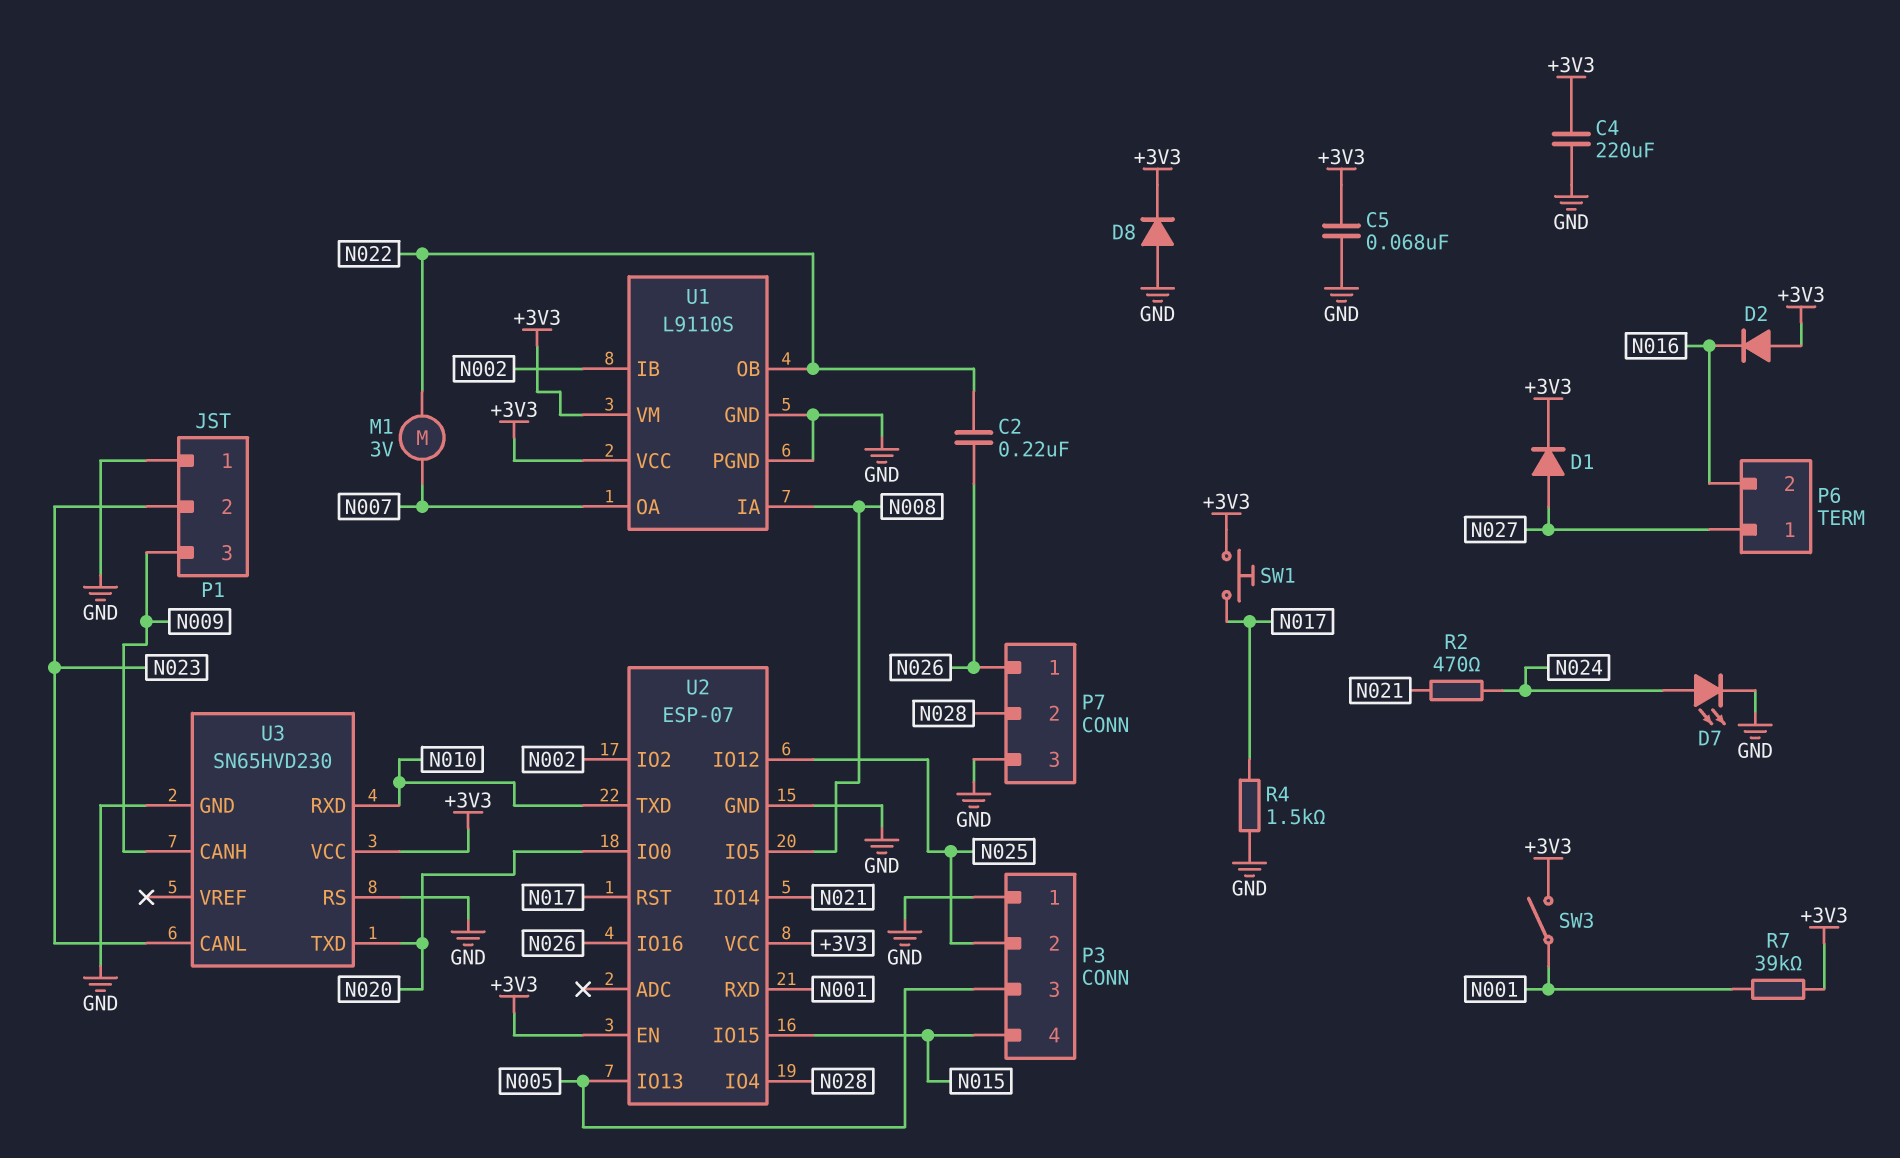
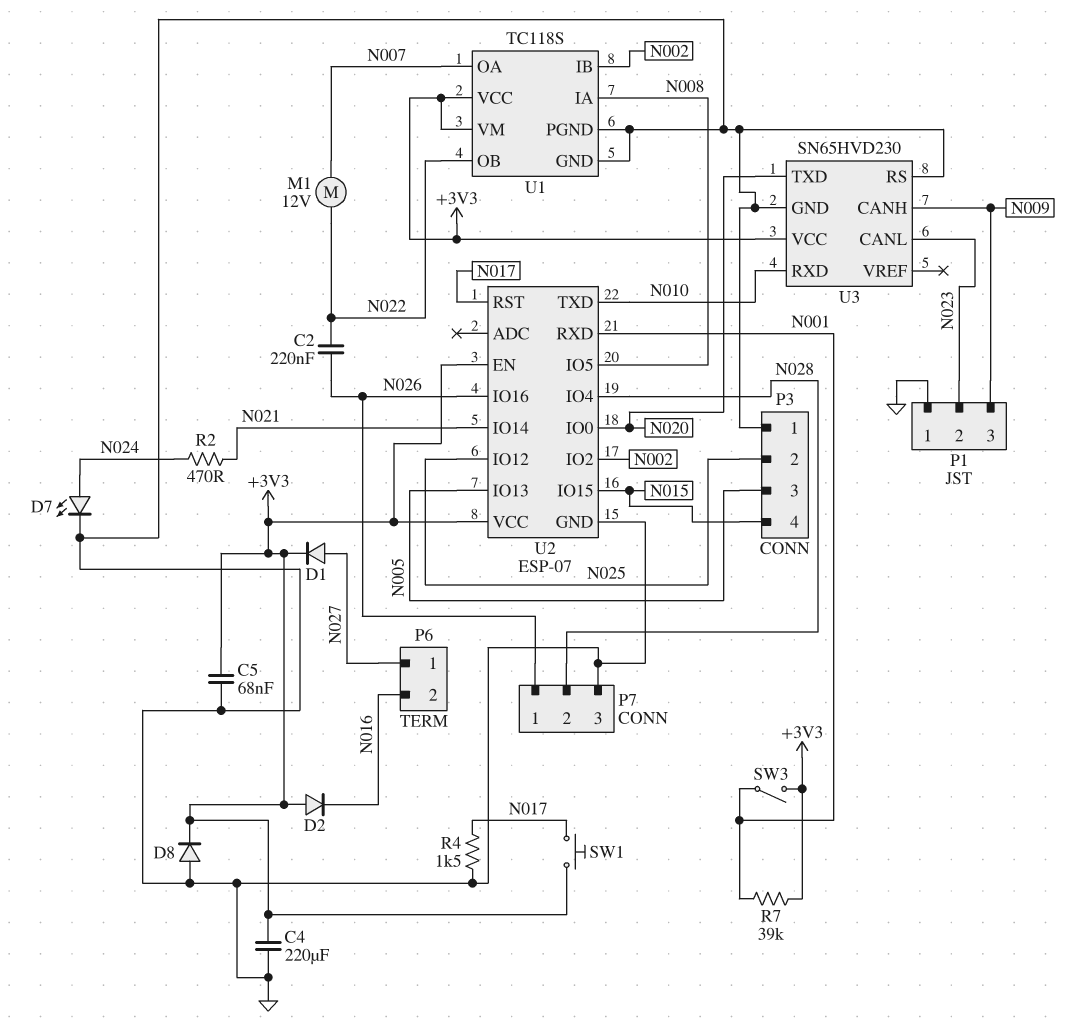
M1: motor 3V (N007, N022) -> motor 12V (N007, N022)
U1: L9110S -> TC118S

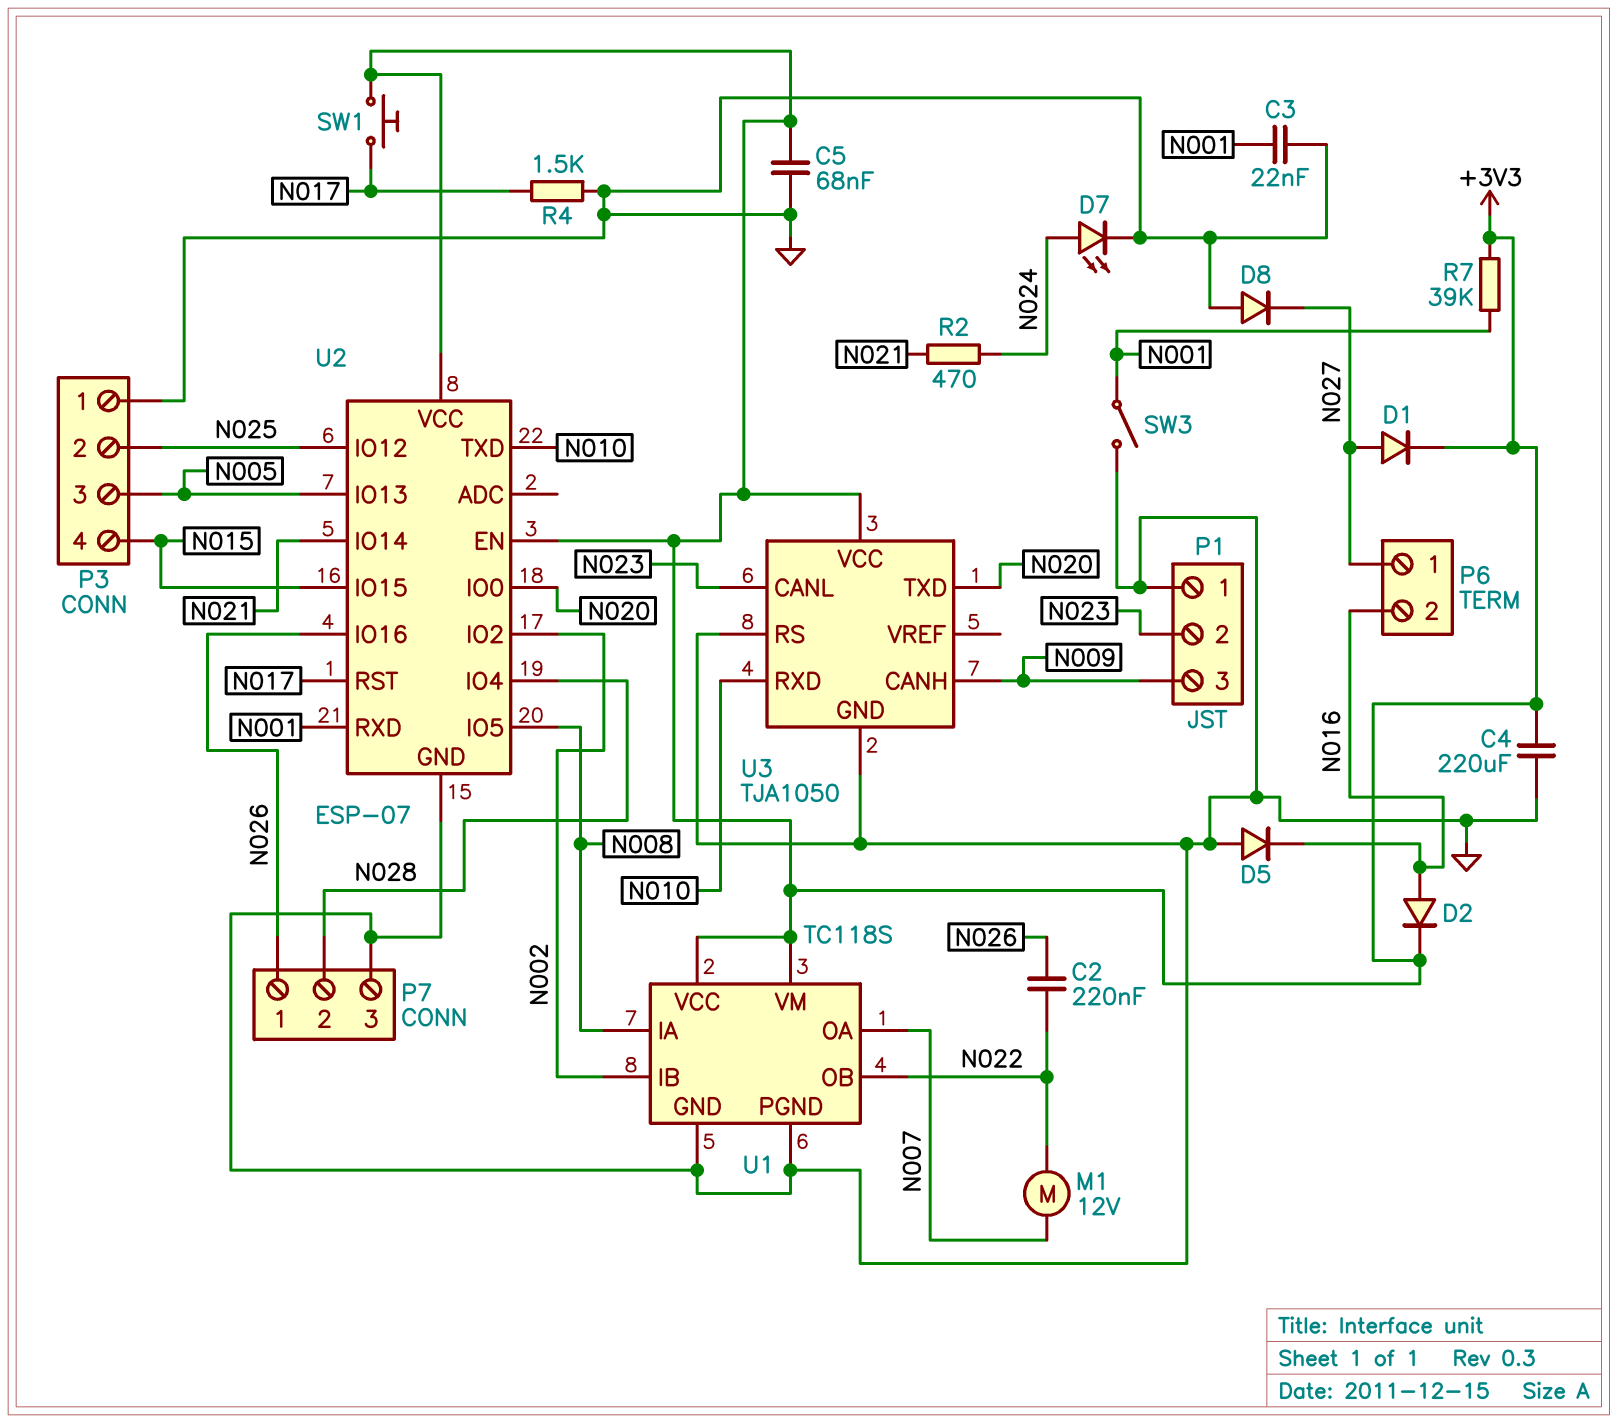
C3: none -> 22nF (GND, N001)
D2: diode (A +3V3, K N016) -> diode (A N016, K +3V3)
D5: none -> diode (A GND, K N016)
D8: diode (A GND, K +3V3) -> diode (A GND, K N027)
SW3: switch (+3V3, N001) -> switch (GND, N001)
U3: SN65HVD230 -> TJA1050

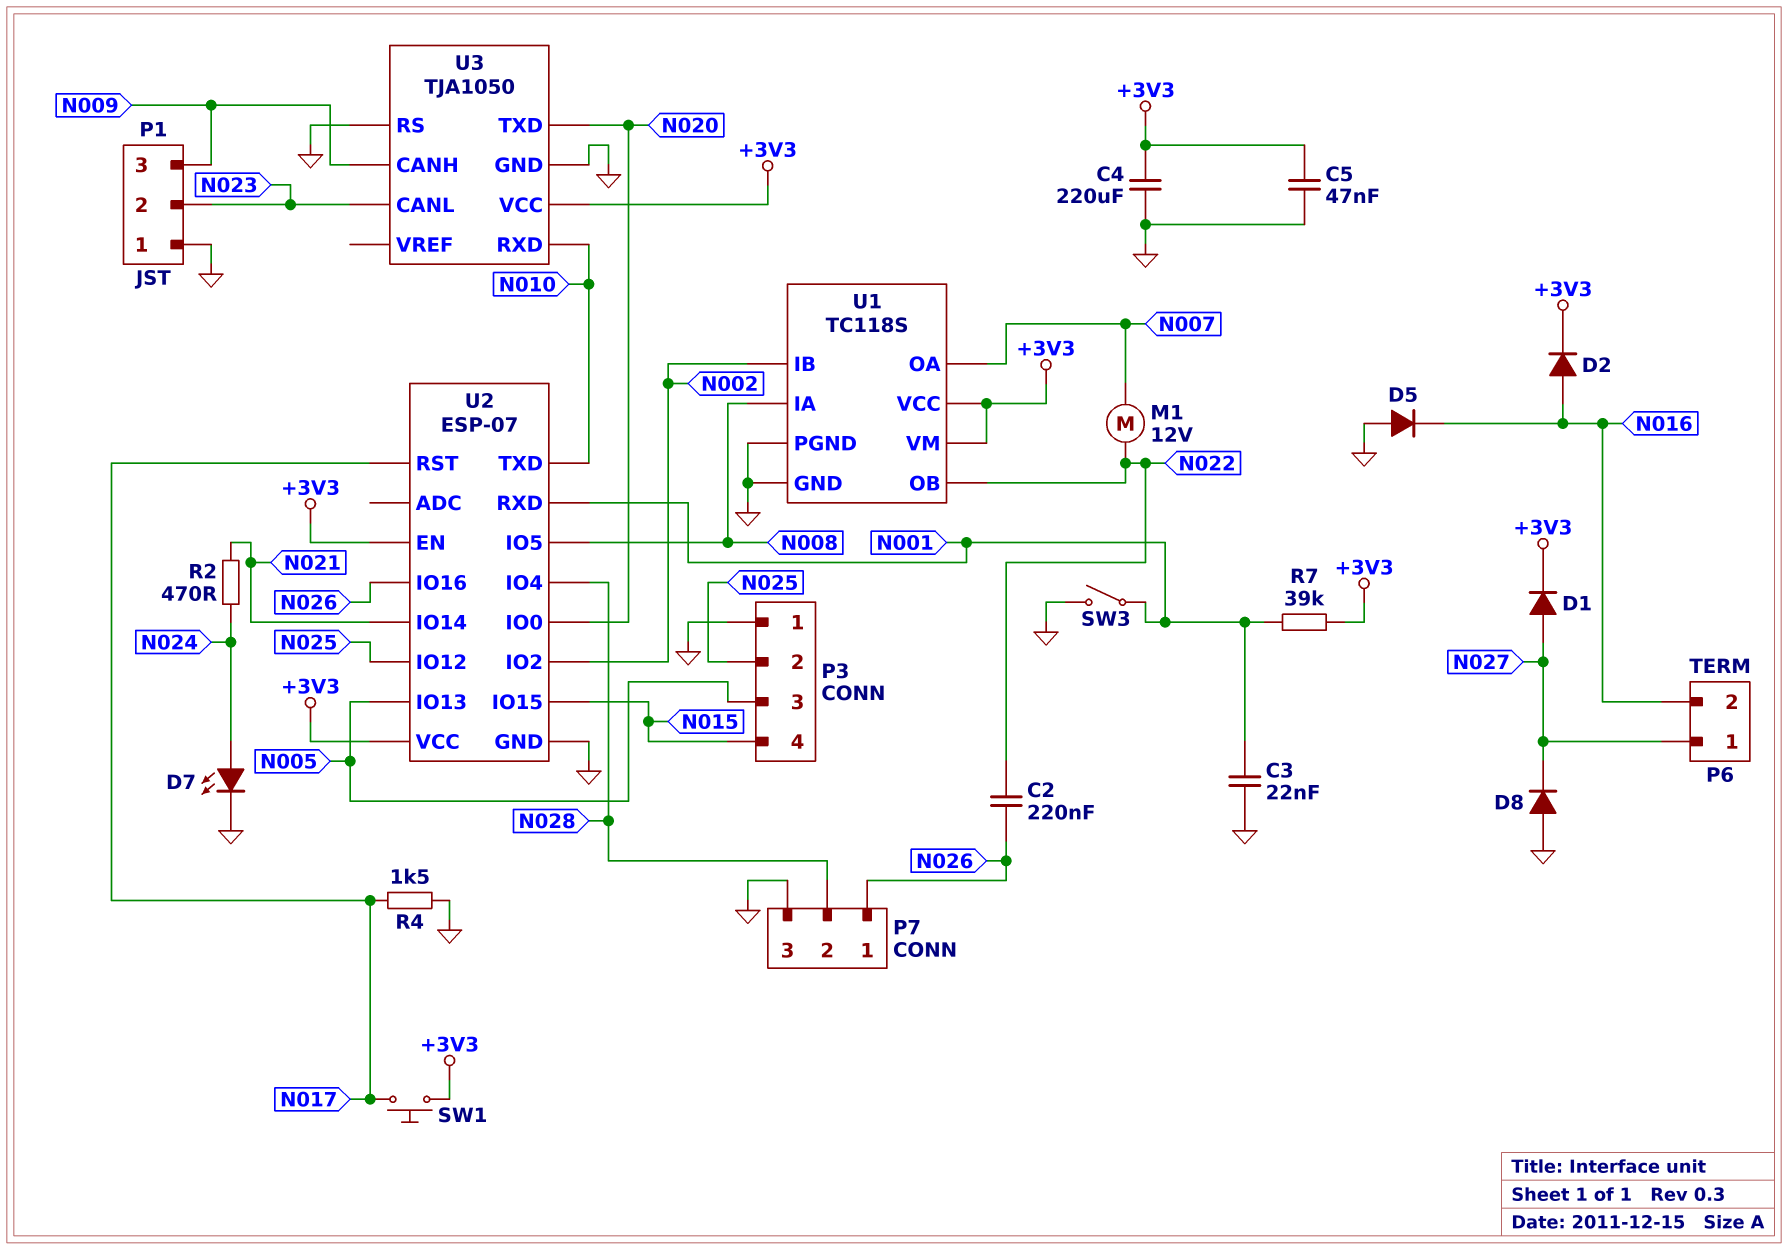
C5: 68nF (+3V3, GND) -> 47nF (+3V3, GND)

